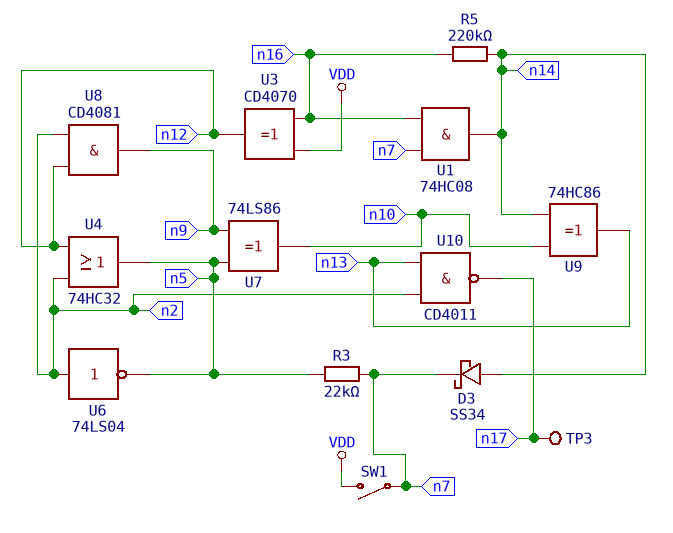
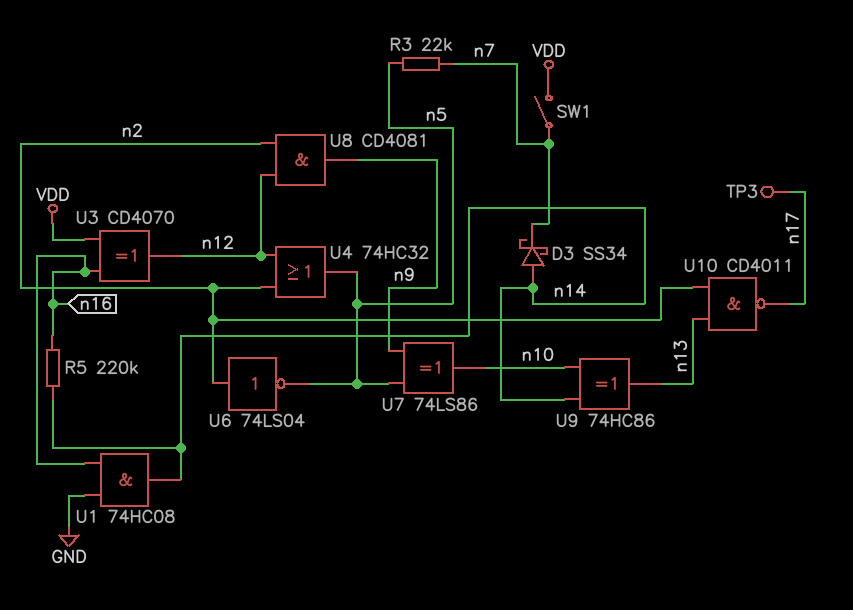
U1: AND 74HC08 (in n7, in n16, out n14) -> AND 74HC08 (in GND, in n16, out n14)

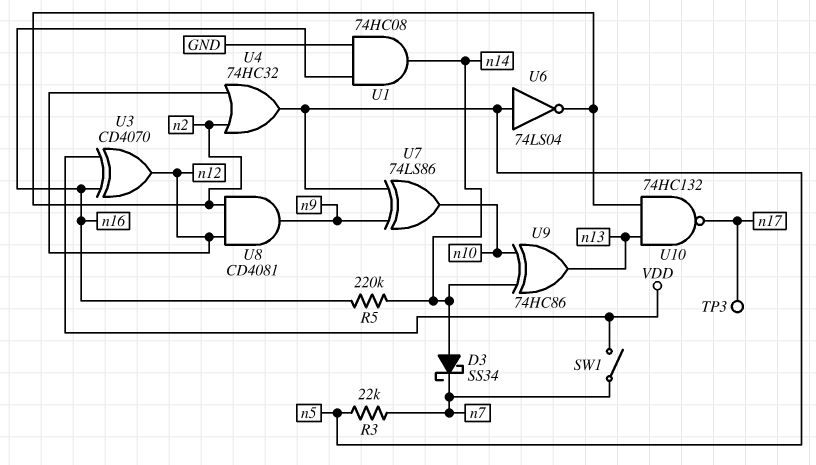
U6: NOT 74LS04 (in n2, out n5) -> NOT 74LS04 (in n5, out n2)
U10: NAND CD4011 (in n2, in n13, out n17) -> NAND 74HC132 (in n2, in n13, out n17)

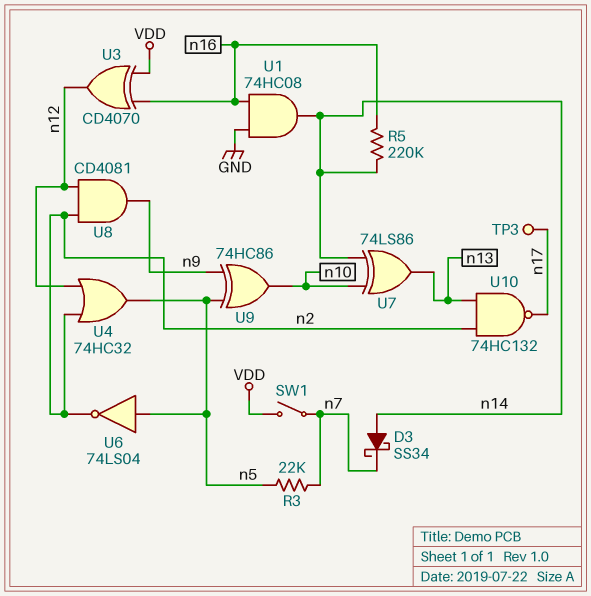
U7: XOR 74LS86 (in n5, in n9, out n10) -> XOR 74LS86 (in n10, in n14, out n13)
U9: XOR 74HC86 (in n10, in n14, out n13) -> XOR 74HC86 (in n5, in n9, out n10)

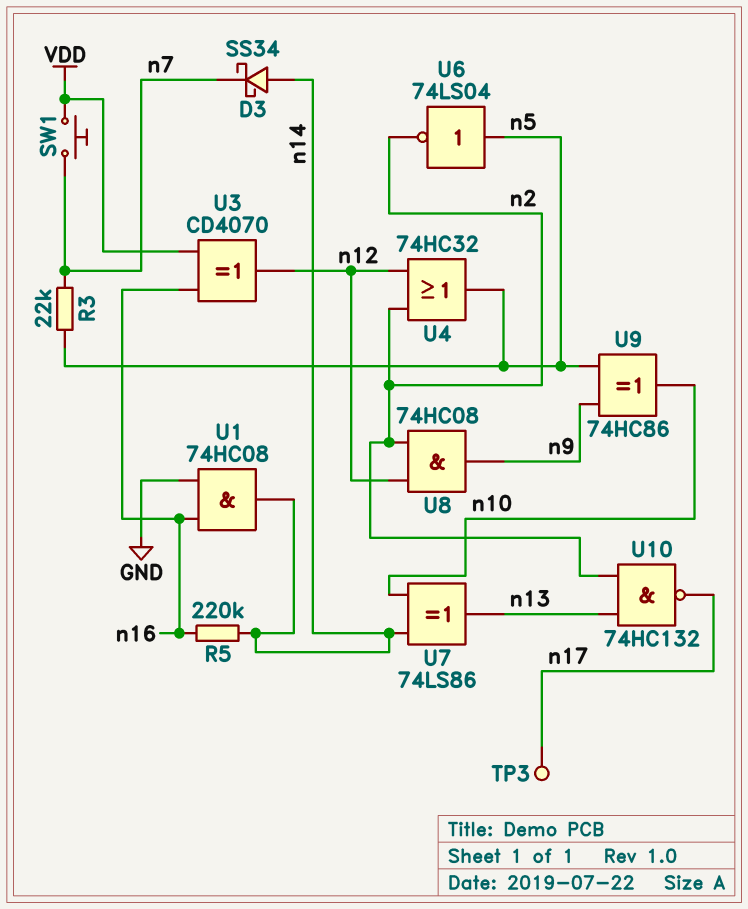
SW1: switch (VDD, n7) -> button (VDD, n7)
U8: AND CD4081 (in n2, in n12, out n9) -> AND 74HC08 (in n2, in n12, out n9)

